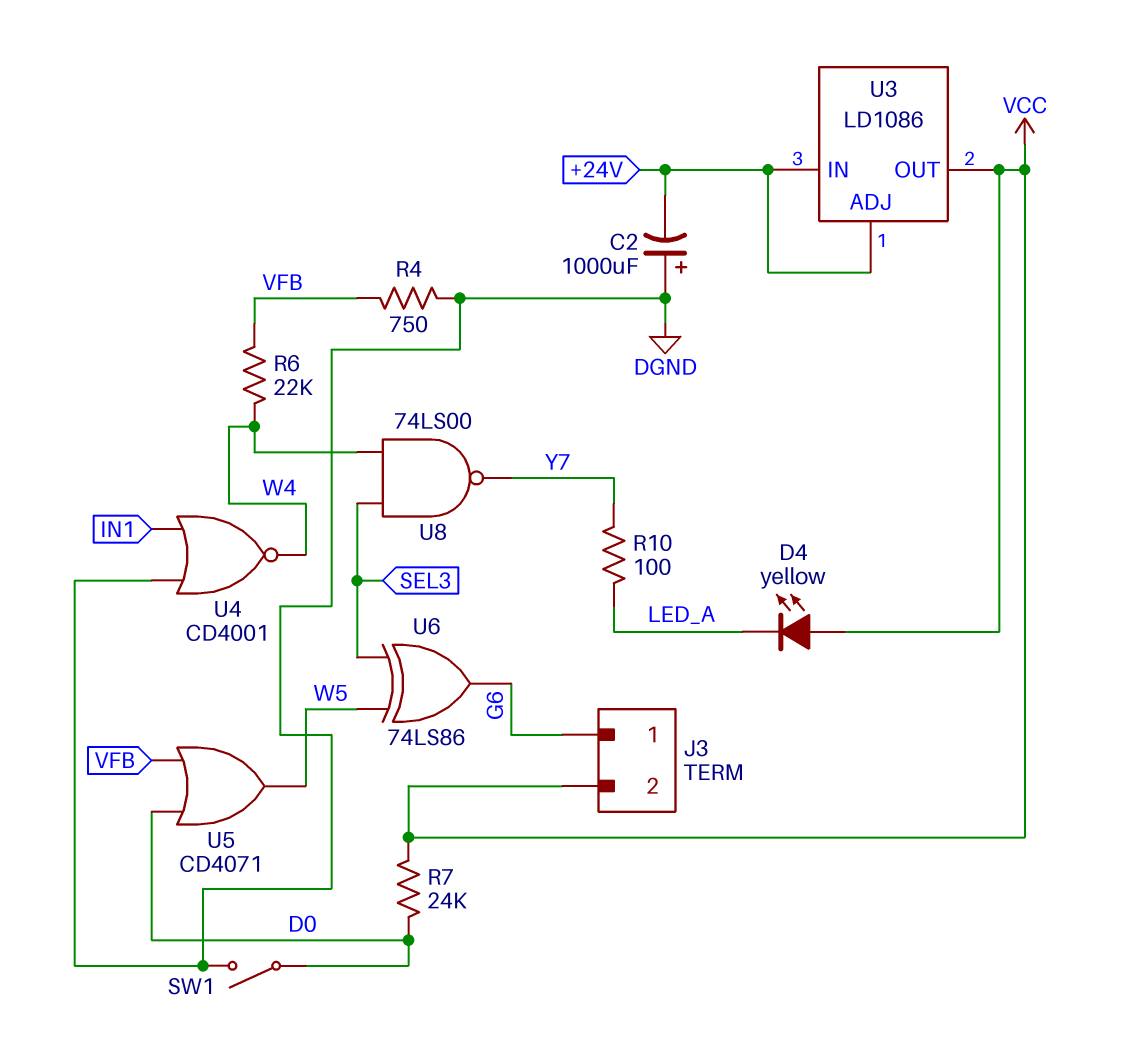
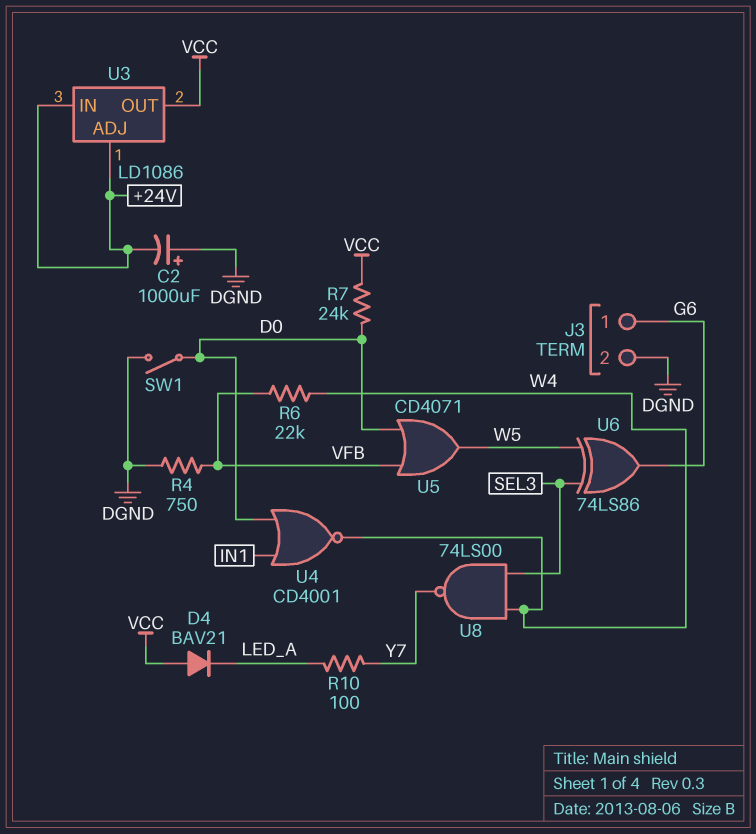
D4: LED yellow (A VCC, K LED_A) -> diode BAV21 (A VCC, K LED_A)
J3 pin 2: VCC -> DGND
U4: NOR CD4001 (in DGND, in IN1, out W4) -> NOR CD4001 (in D0, in IN1, out W4)

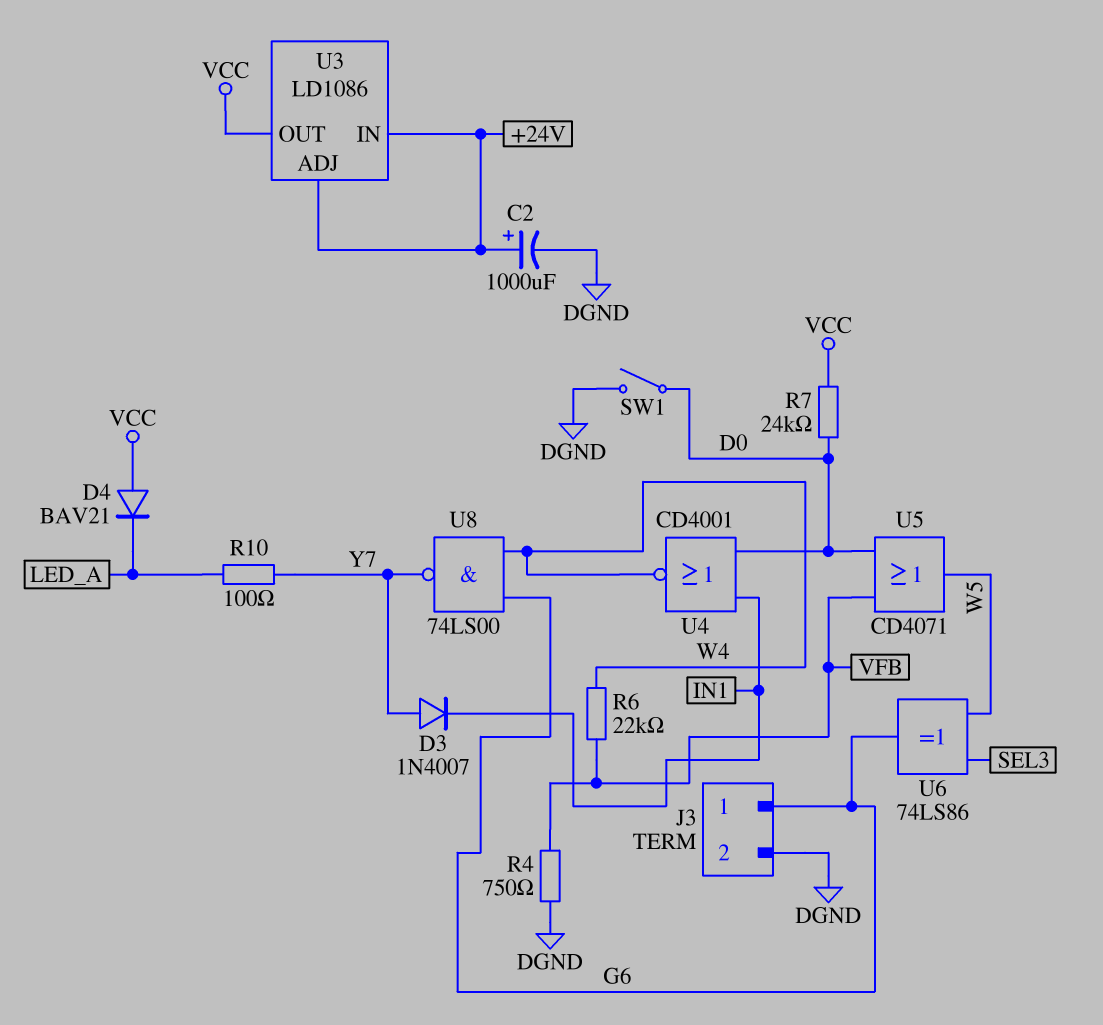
C2: 1000uF (plus DGND, minus +24V) -> 1000uF (plus +24V, minus DGND)
D3: none -> diode 1N4007 (A Y7, K IN1)
U8: NAND 74LS00 (in SEL3, in W4, out Y7) -> NAND 74LS00 (in G6, in W4, out Y7)

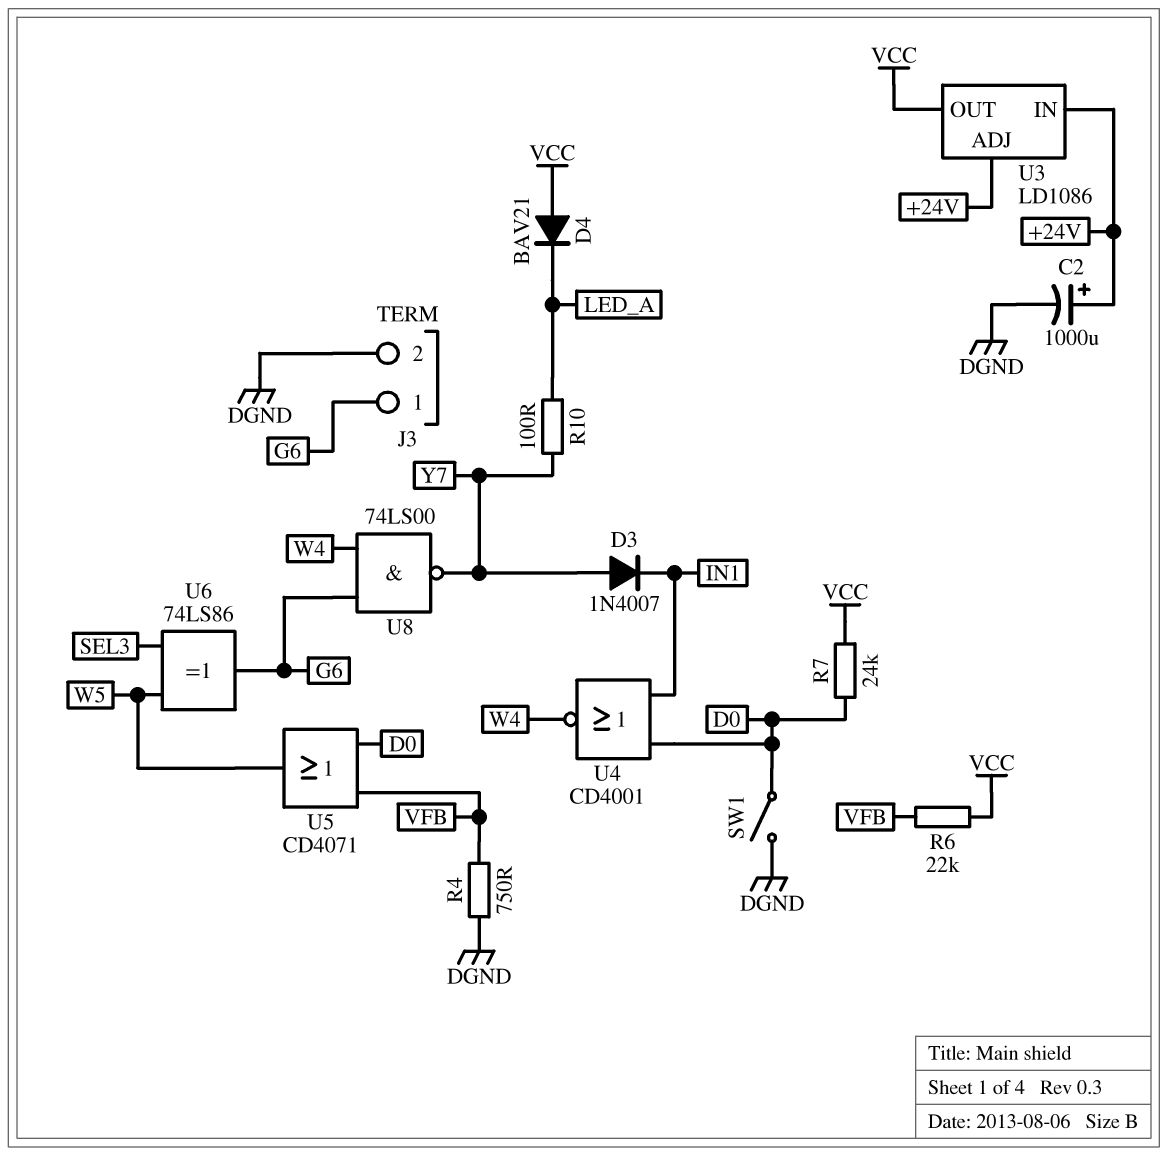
R6: 22k (VFB, W4) -> 22k (VCC, VFB)

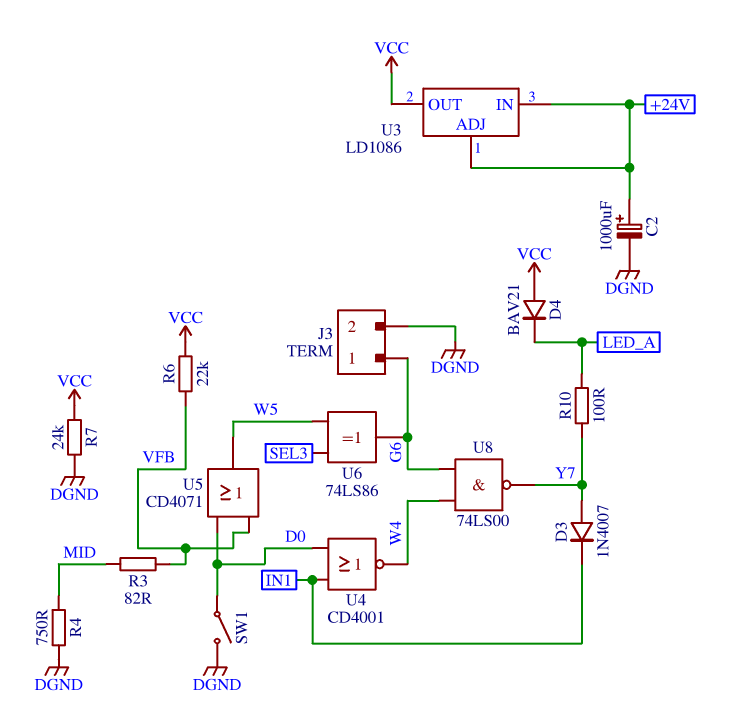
R3: none -> 82 (MID, VFB)
R4: 750 (DGND, VFB) -> 750 (DGND, MID)
R7: 24k (D0, VCC) -> 24k (DGND, VCC)

